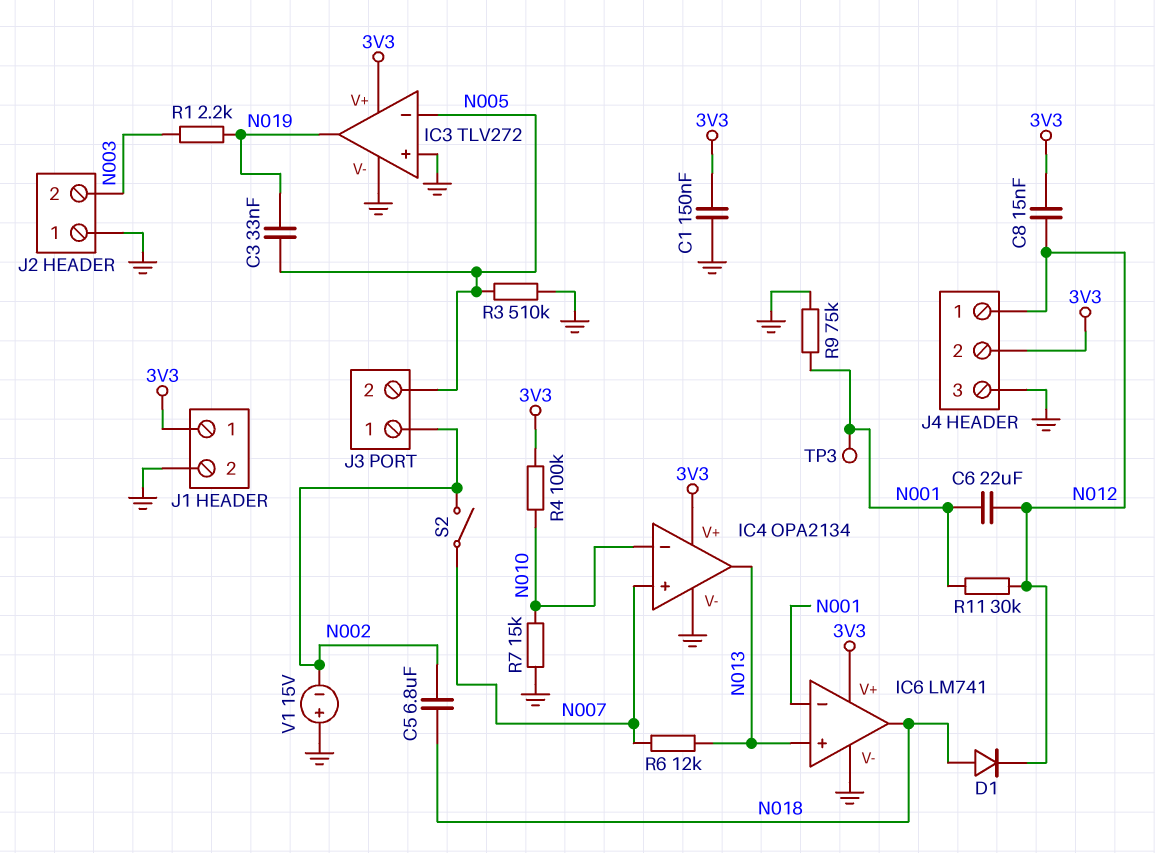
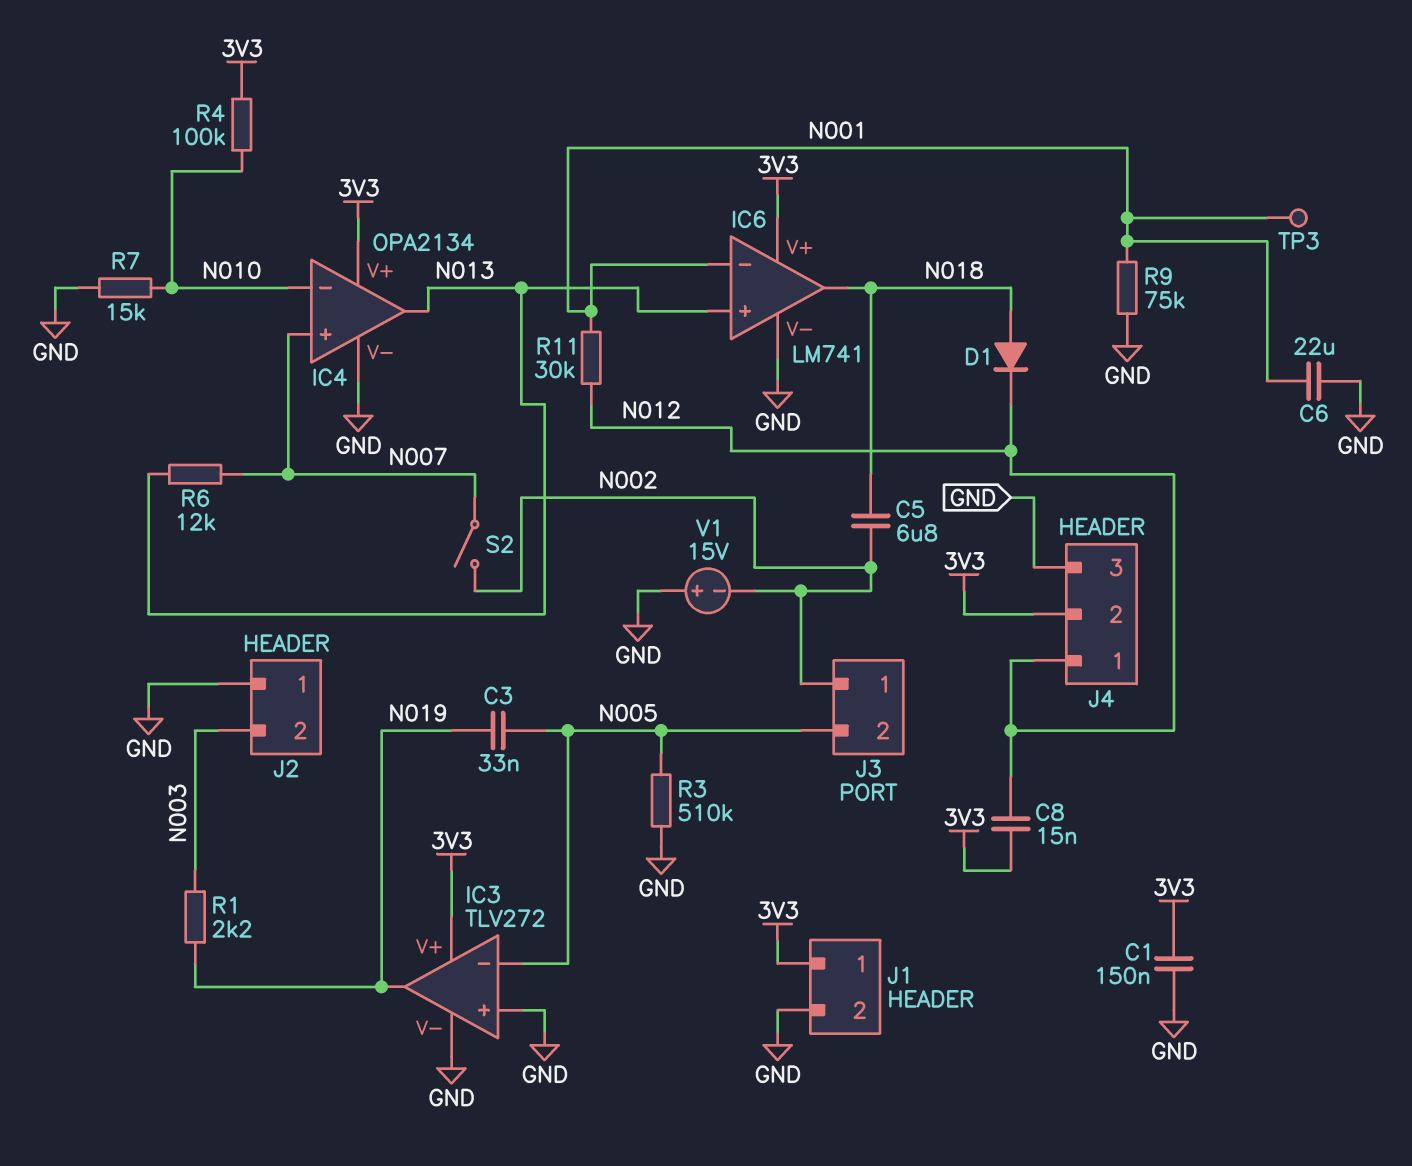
C6: 22uF (N001, N012) -> 22uF (GND, N001)

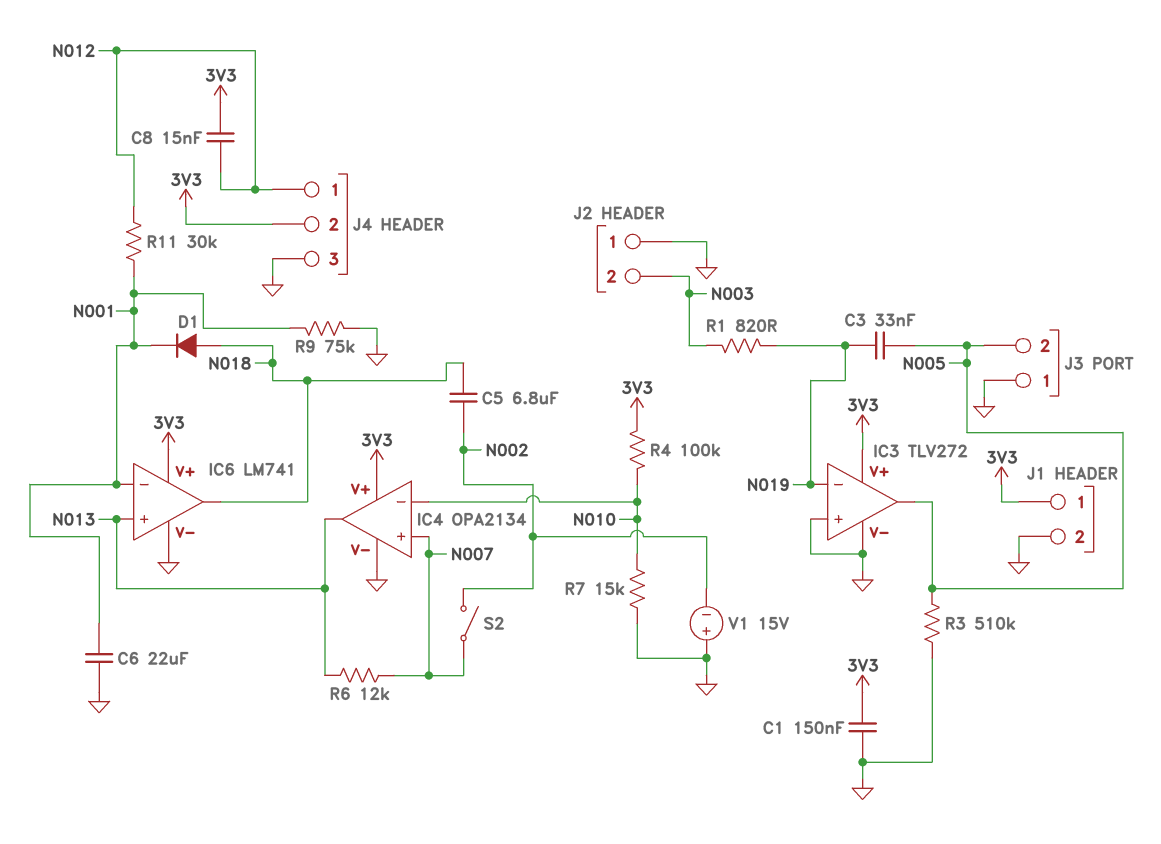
D1: diode (A N018, K N012) -> diode (A N018, K N001)
IC3 pin in-: N005 -> N019
IC3 pin out: N019 -> N005
J3 pin 1: N002 -> GND
R1: 2.2k (N003, N019) -> 820 (N003, N019)
TP3: test point (N001) -> none

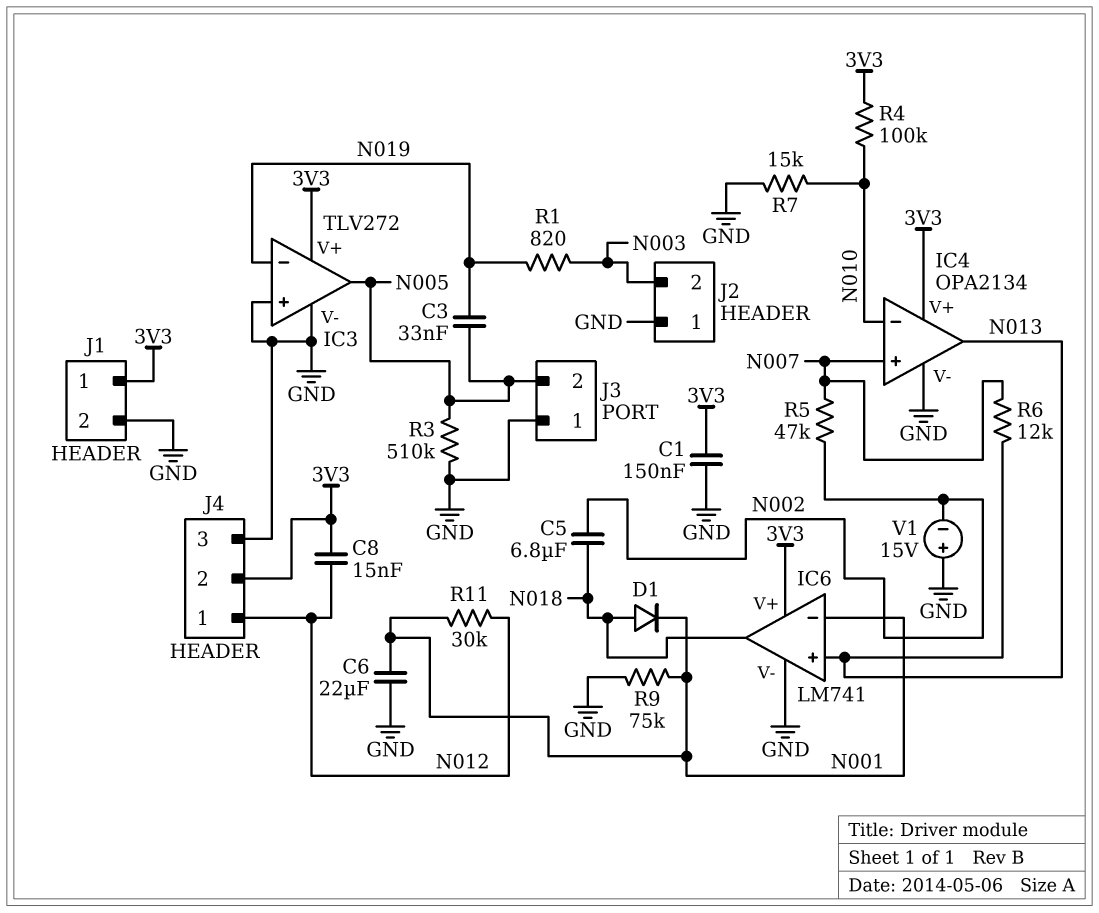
R5: none -> 47k (N002, N007)
S2: switch (N002, N007) -> none

